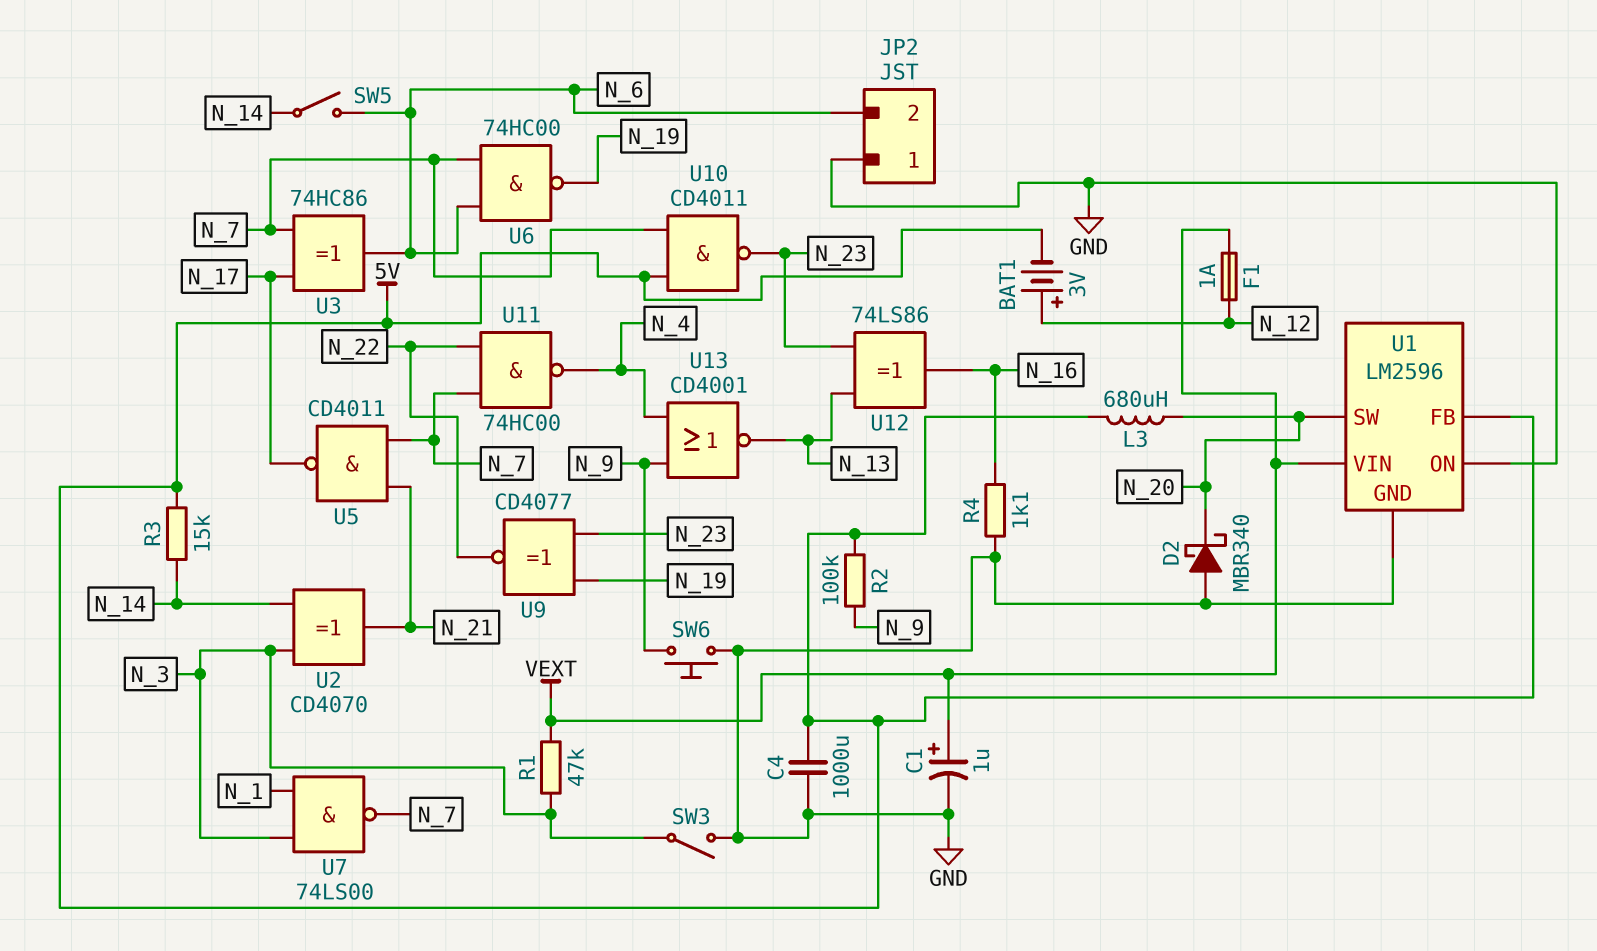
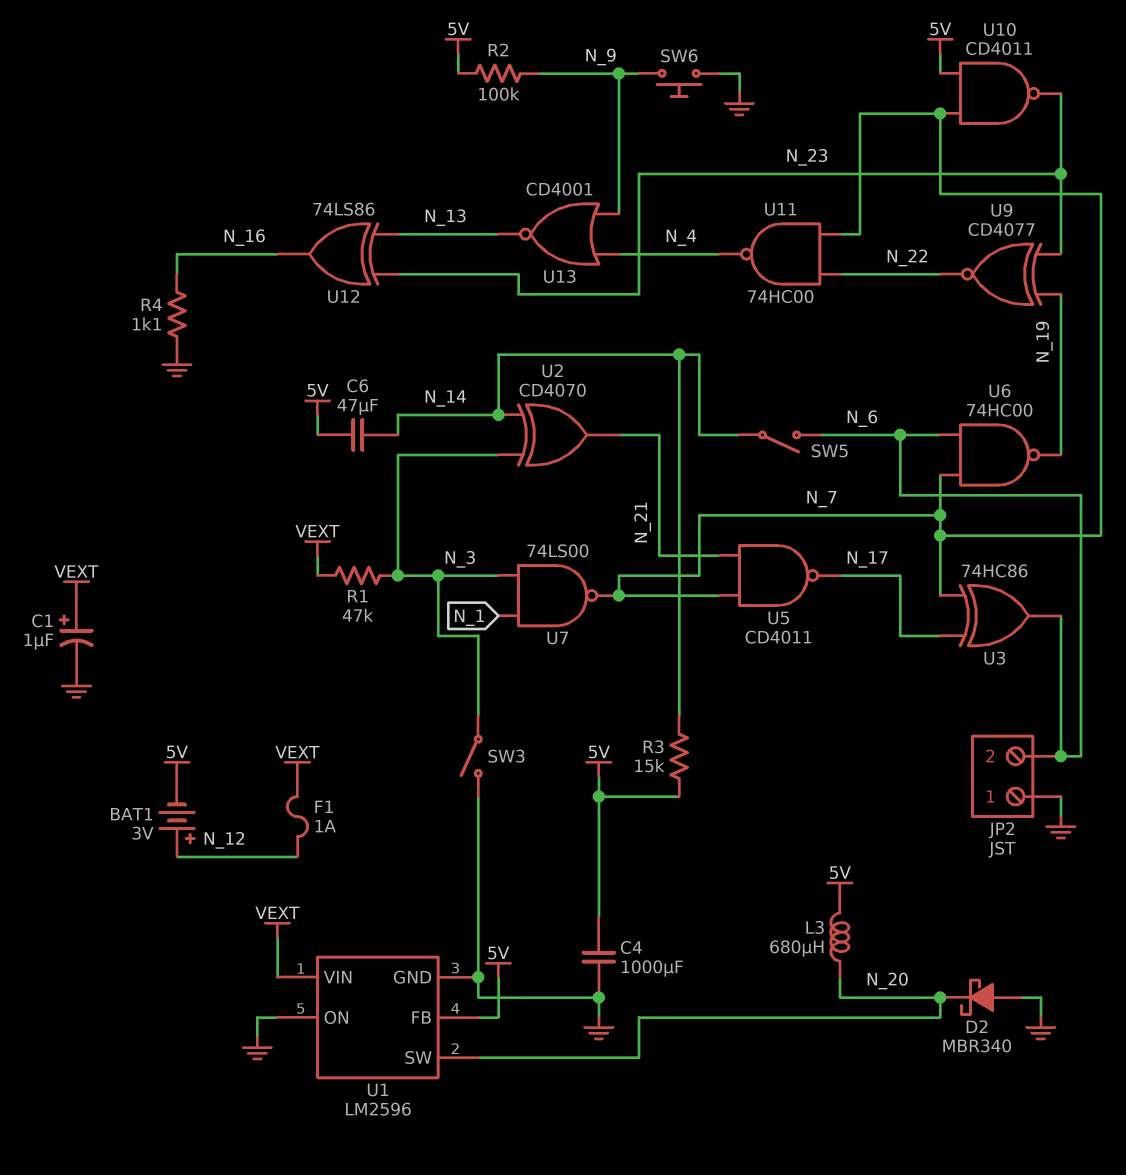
C6: none -> 47uF (5V, N_14)

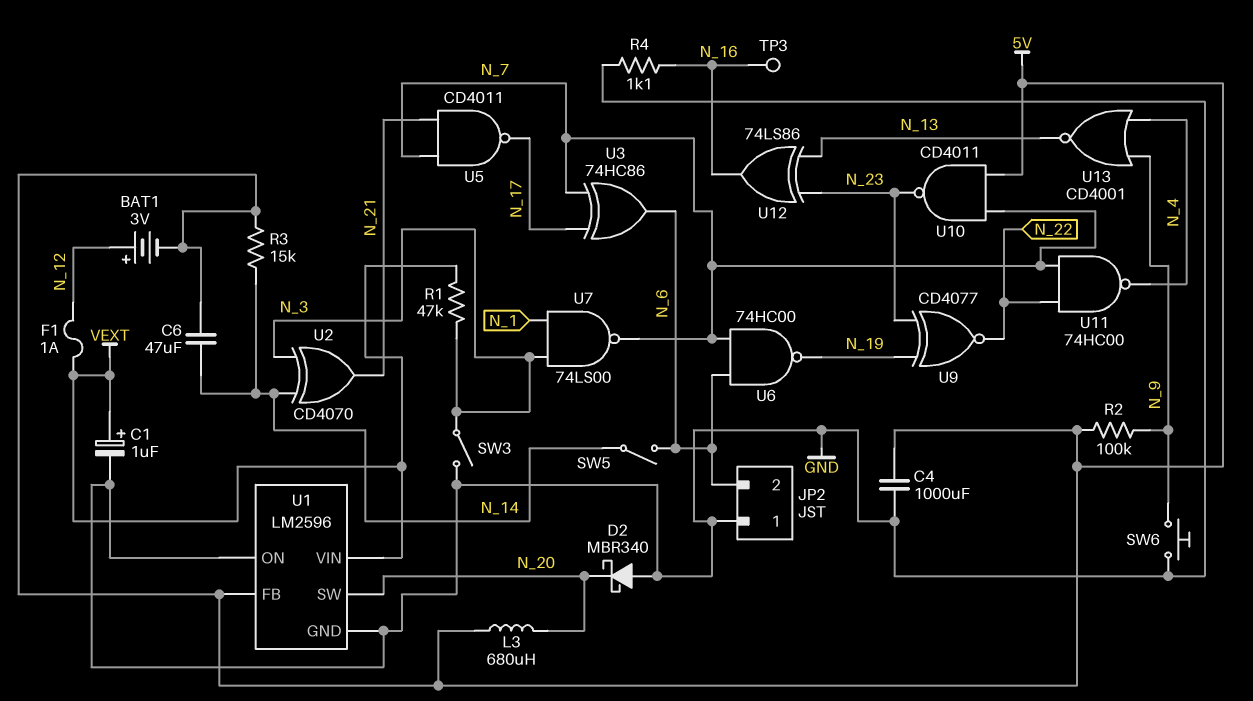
TP3: none -> test point (N_16)

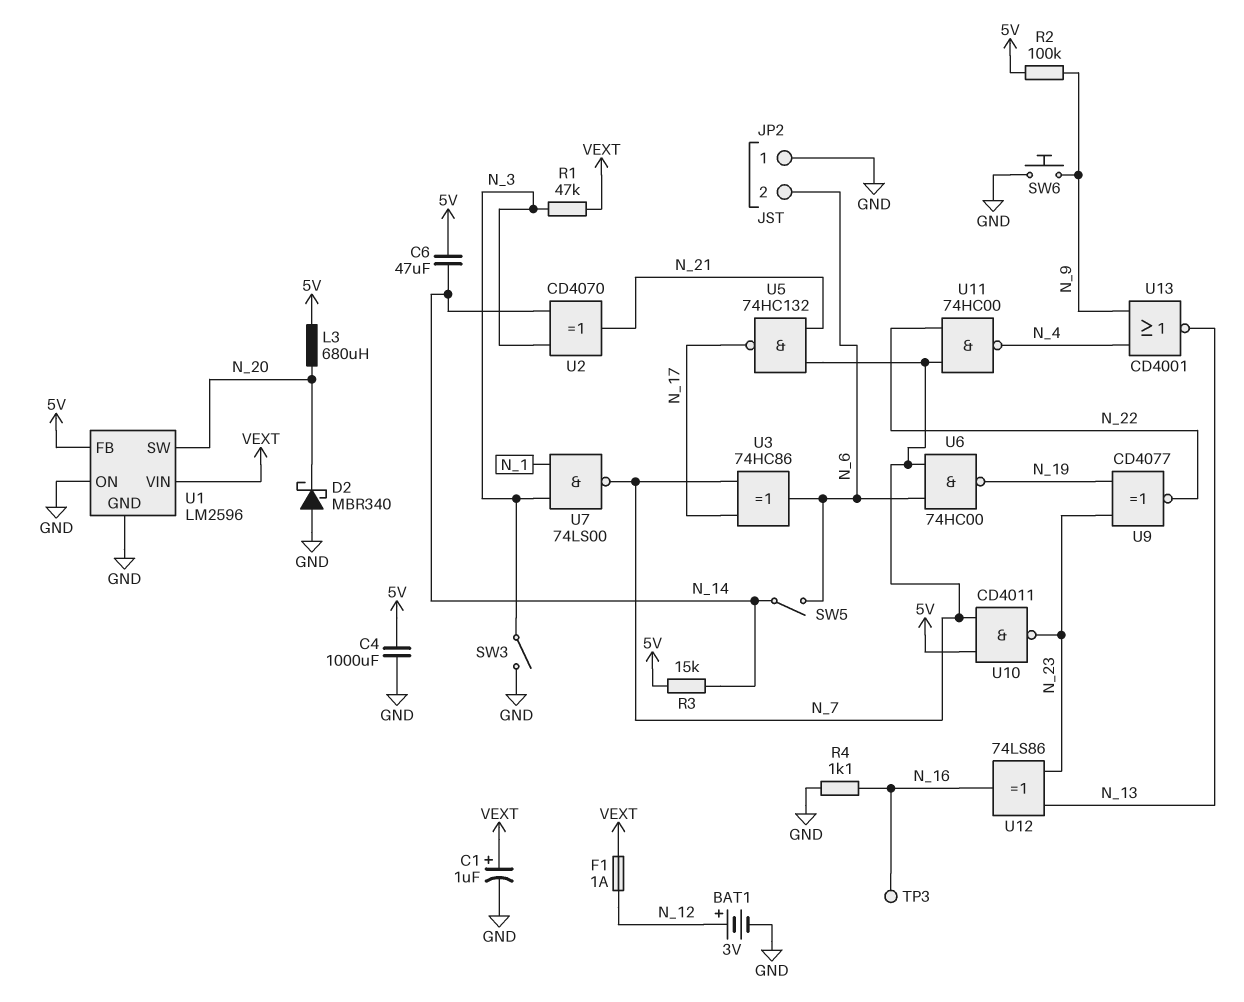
BAT1: 3V (plus N_12, minus 5V) -> 3V (plus N_12, minus GND)
U5: NAND CD4011 (in N_7, in N_21, out N_17) -> NAND 74HC132 (in N_7, in N_21, out N_17)

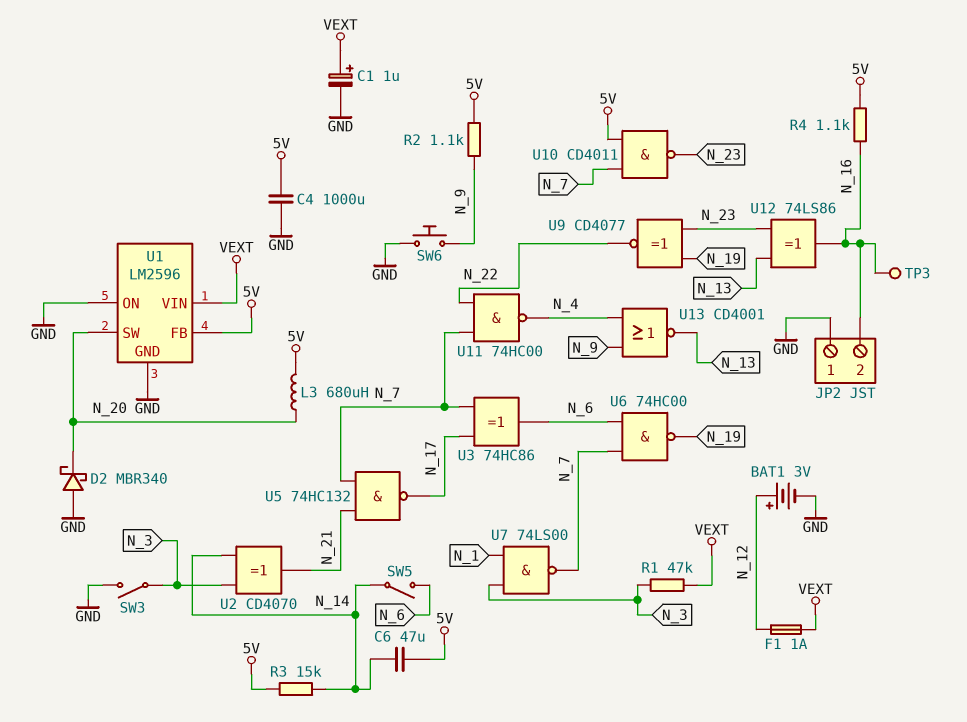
JP2 pin 2: N_6 -> N_16
R2: 100k (5V, N_9) -> 1.1k (5V, N_9)
R4: 1.1k (GND, N_16) -> 1.1k (5V, N_16)

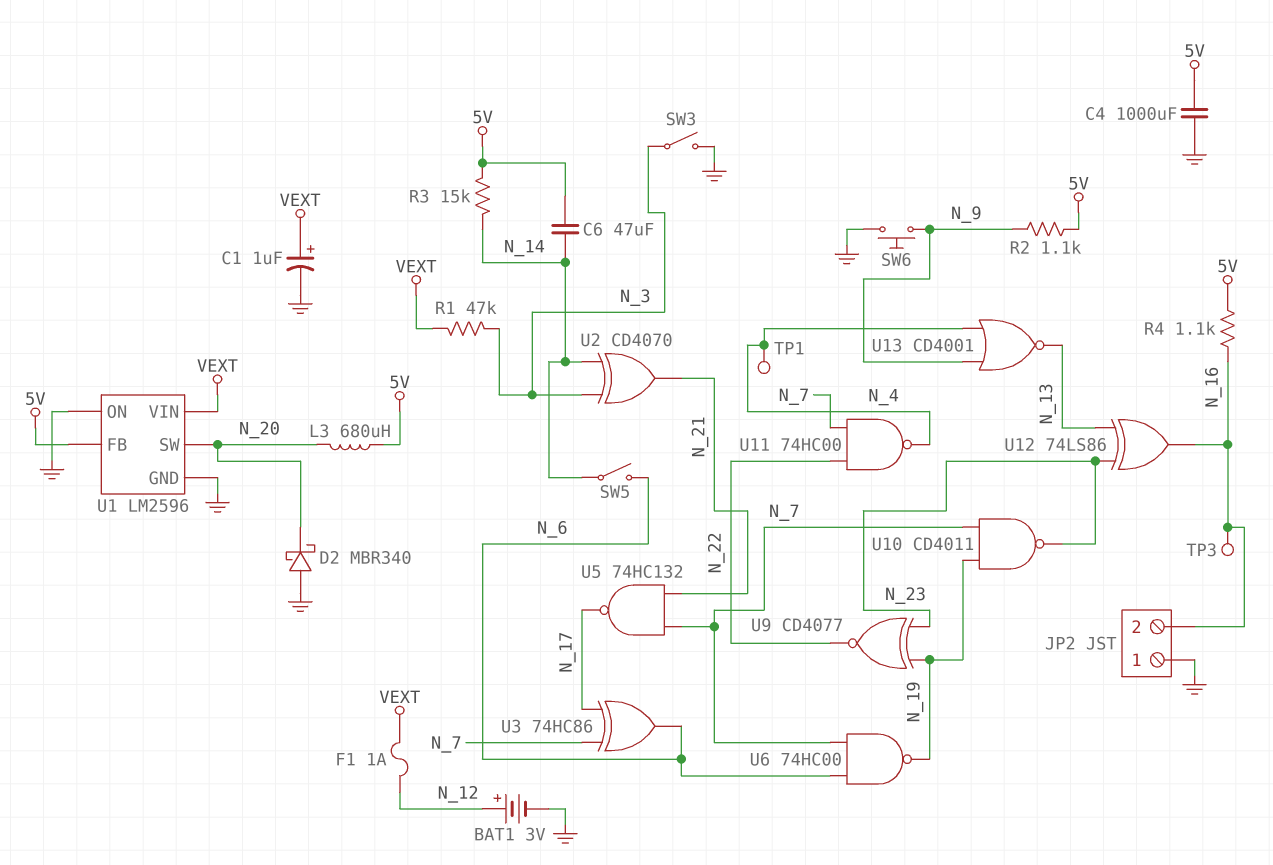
TP1: none -> test point (N_4)
U7: NAND 74LS00 (in N_1, in N_3, out N_7) -> none
U10: NAND CD4011 (in 5V, in N_7, out N_23) -> NAND CD4011 (in N_7, in N_19, out N_23)

